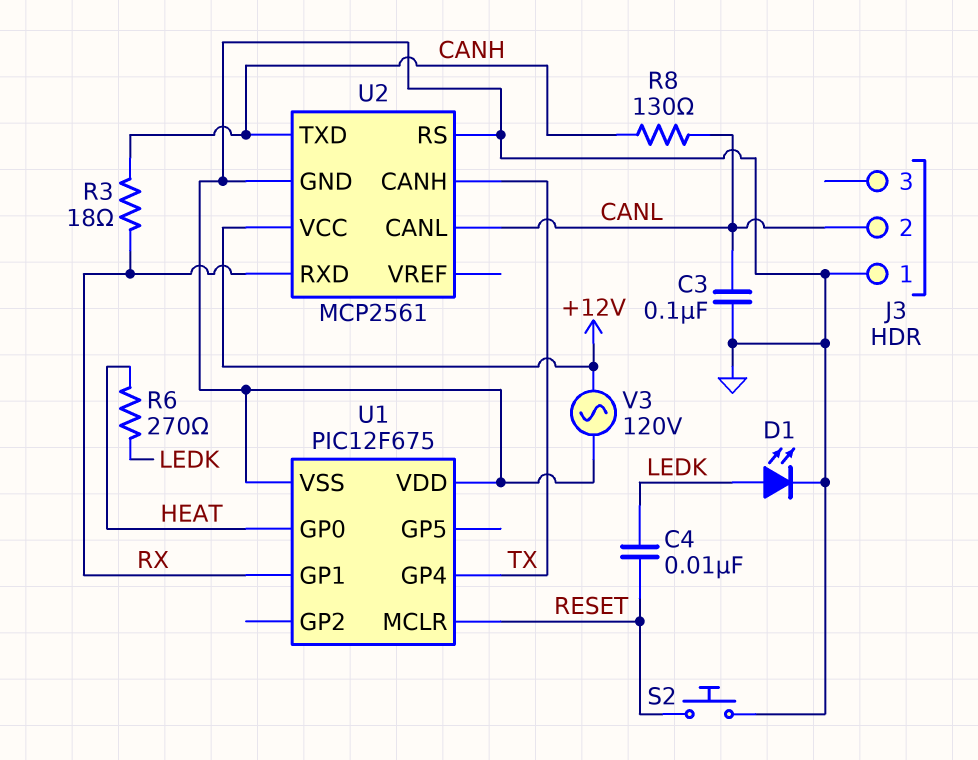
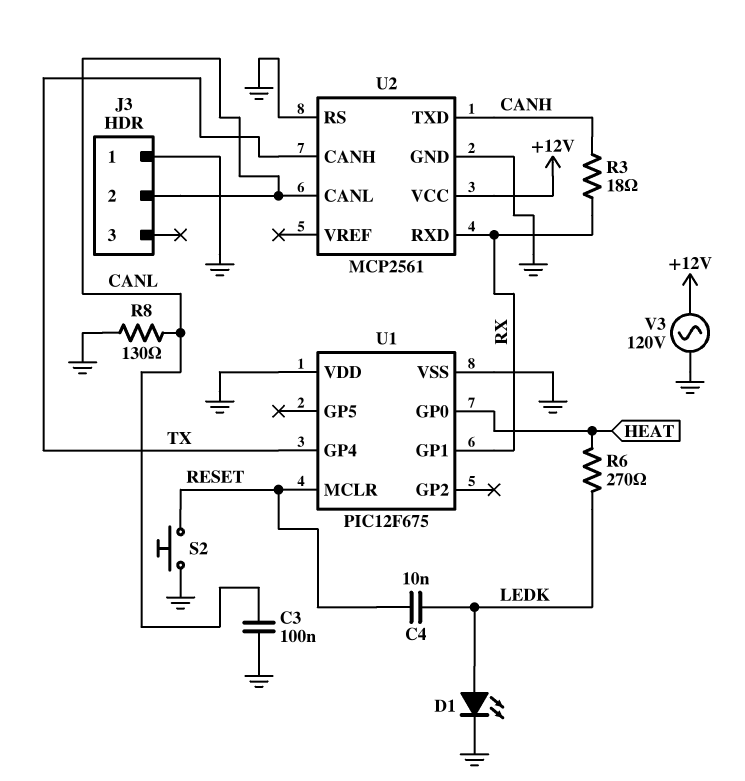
R8: 130 (CANH, CANL) -> 130 (CANL, GND)

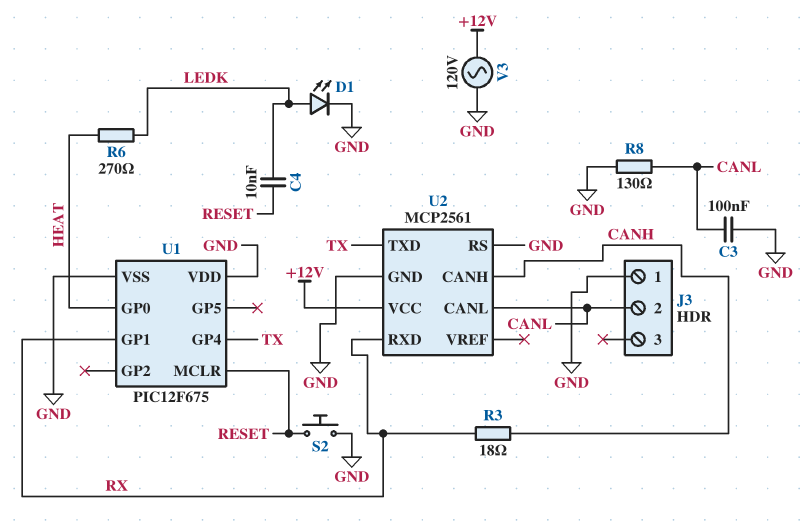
U2 pin CANH: TX -> CANH
U2 pin TXD: CANH -> TX

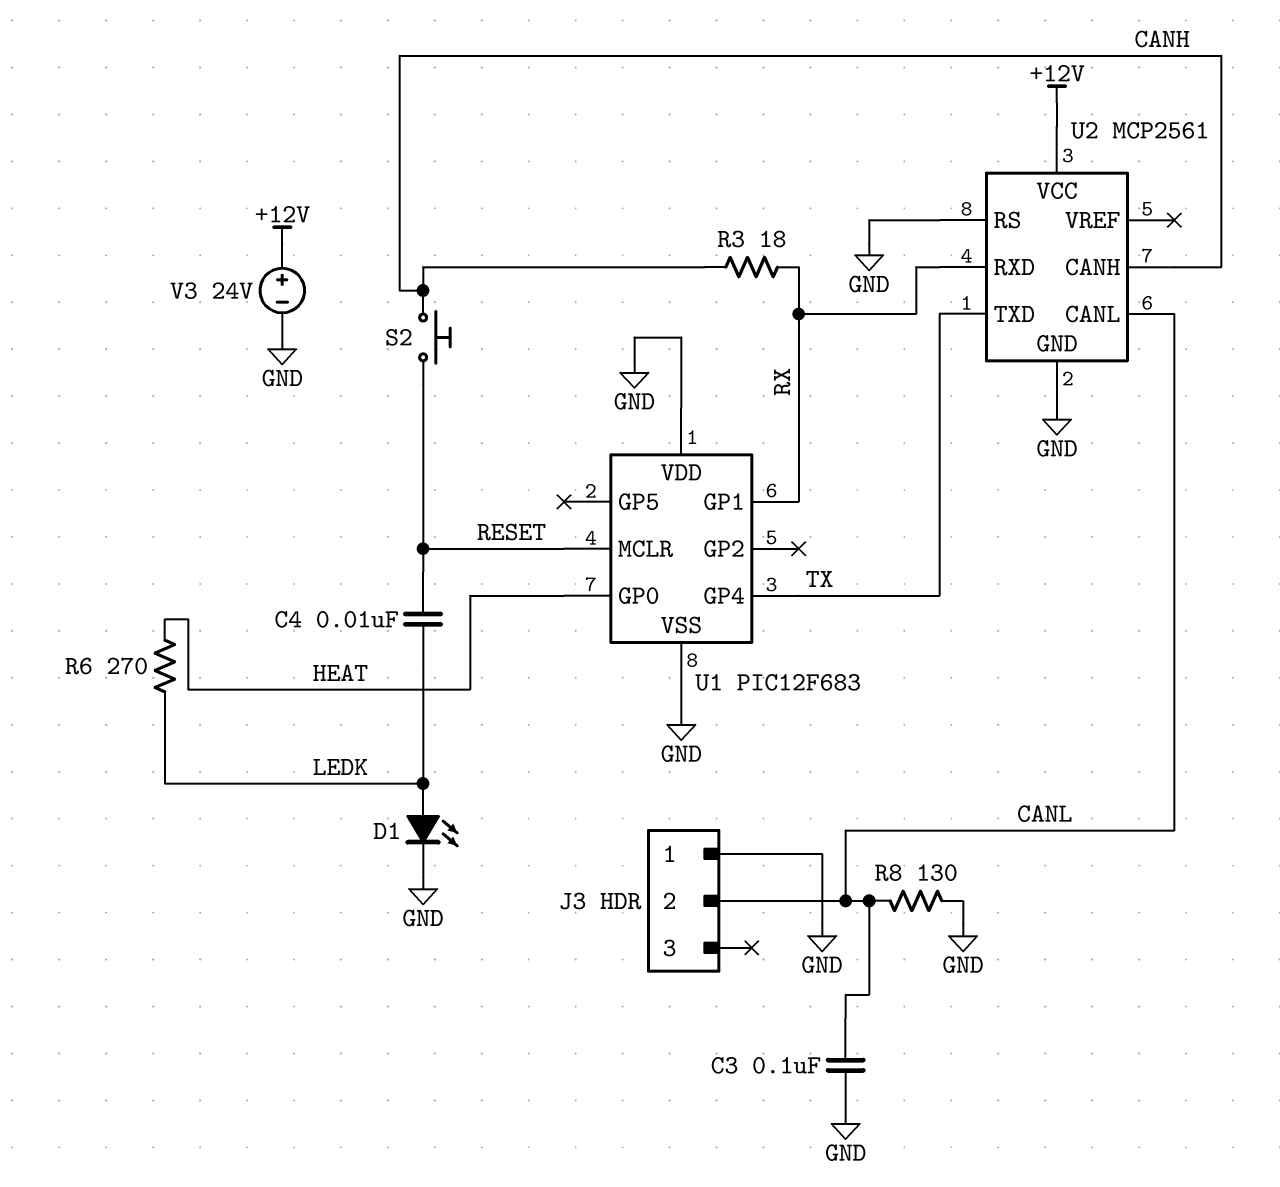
S2: button (GND, RESET) -> button (CANH, RESET)
U1: PIC12F675 -> PIC12F683
V3: AC 120V (+12V, GND) -> 24V (plus +12V, minus GND)

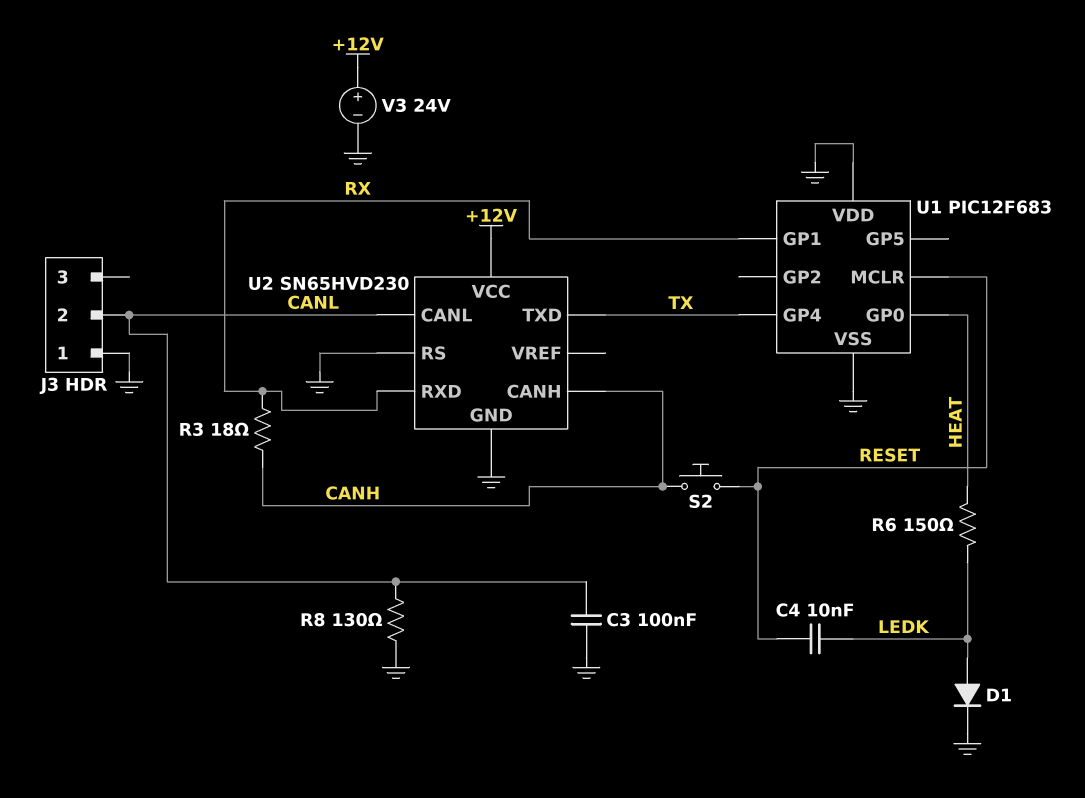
D1: LED (A LEDK, K GND) -> diode (A LEDK, K GND)
R6: 270 (HEAT, LEDK) -> 150 (HEAT, LEDK)
U2: MCP2561 -> SN65HVD230

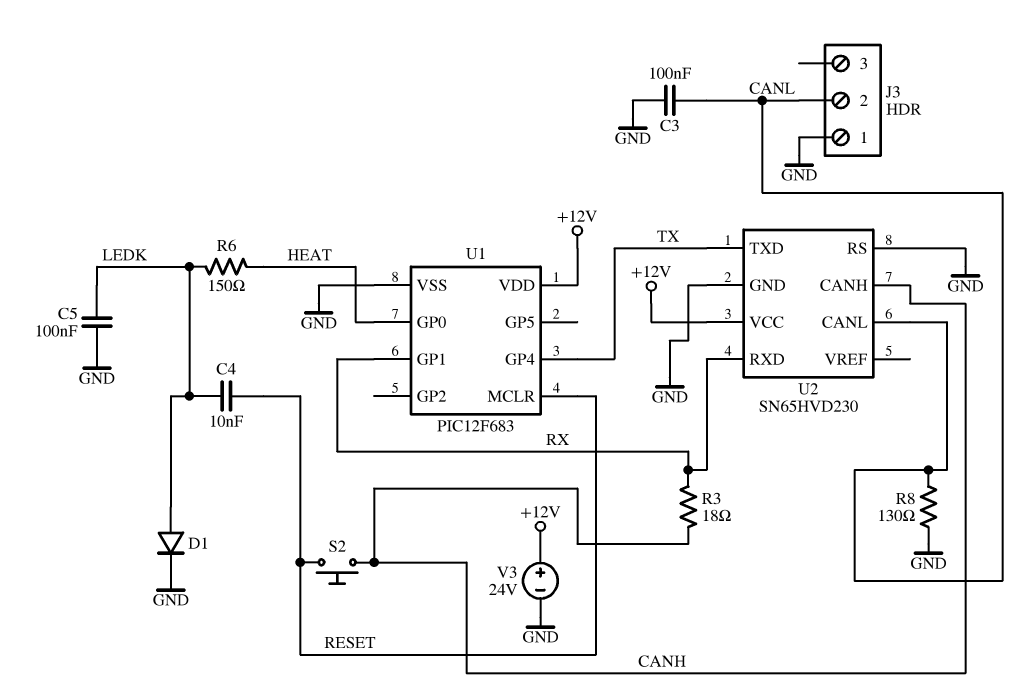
C5: none -> 100nF (GND, LEDK)
U1 pin VDD: GND -> +12V

